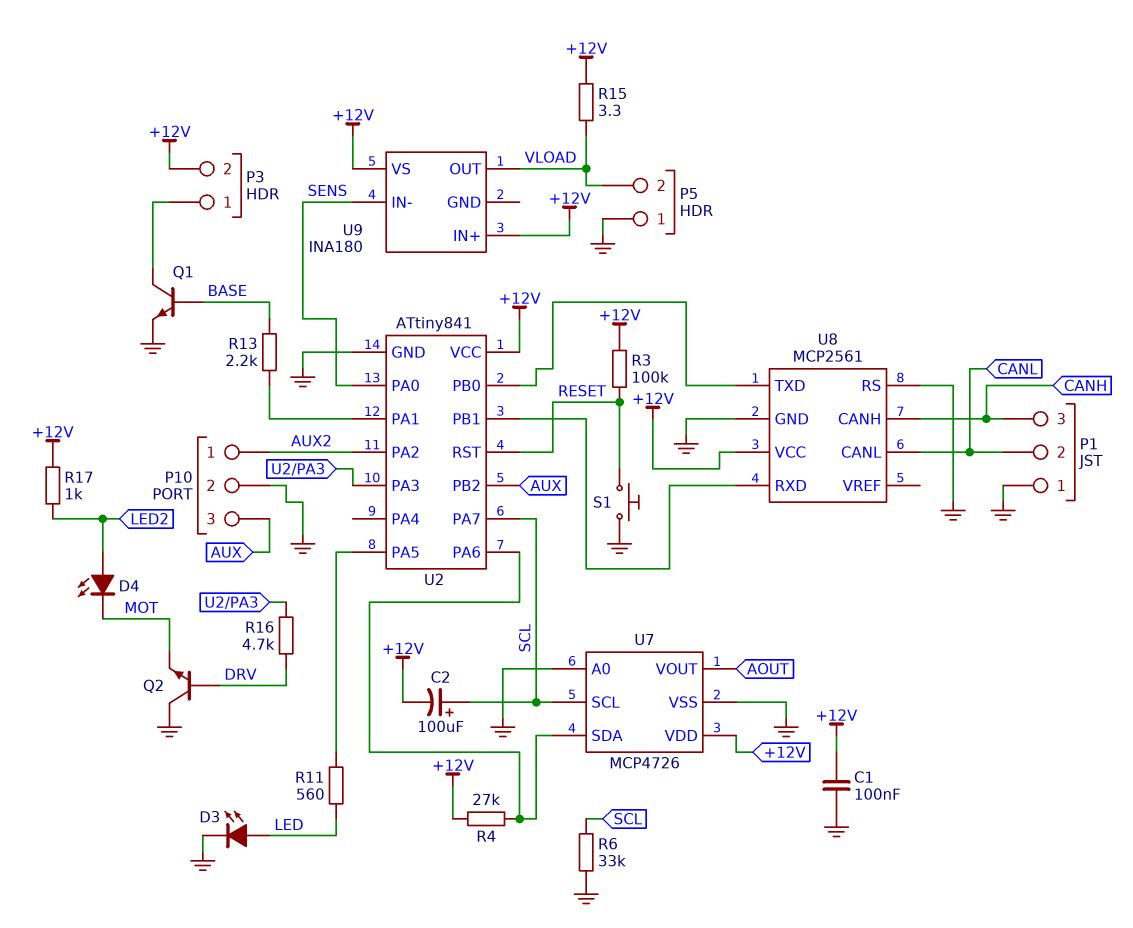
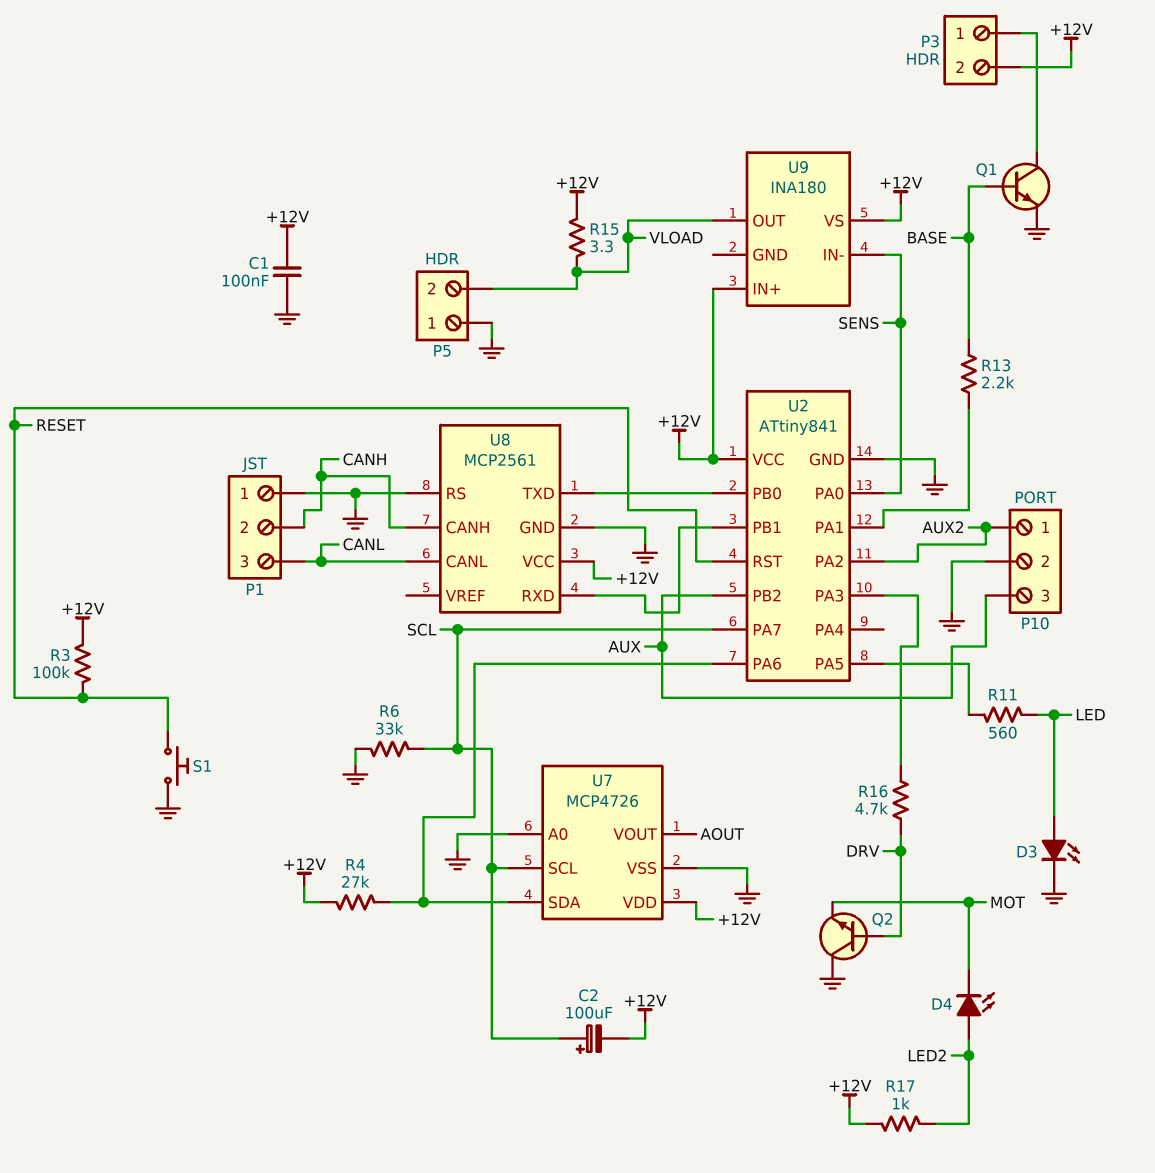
P1 pin 2: CANL -> CANH
P1 pin 3: CANH -> CANL

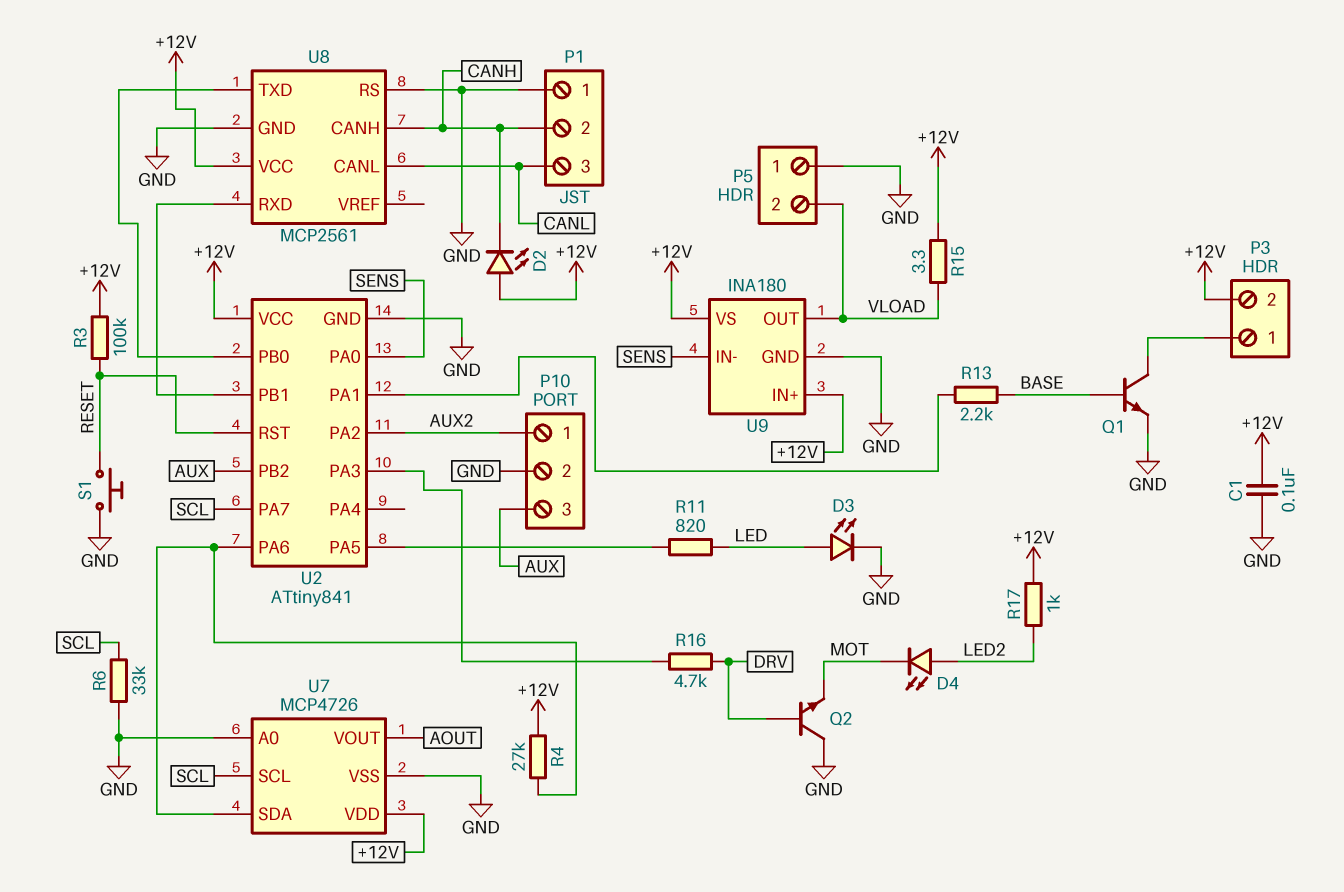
C2: 100uF (plus SCL, minus +12V) -> none
D2: none -> LED (A +12V, K CANH)
R11: 560 (LED, U2/PA5) -> 820 (LED, U2/PA5)
U9 pin GND: none -> GND

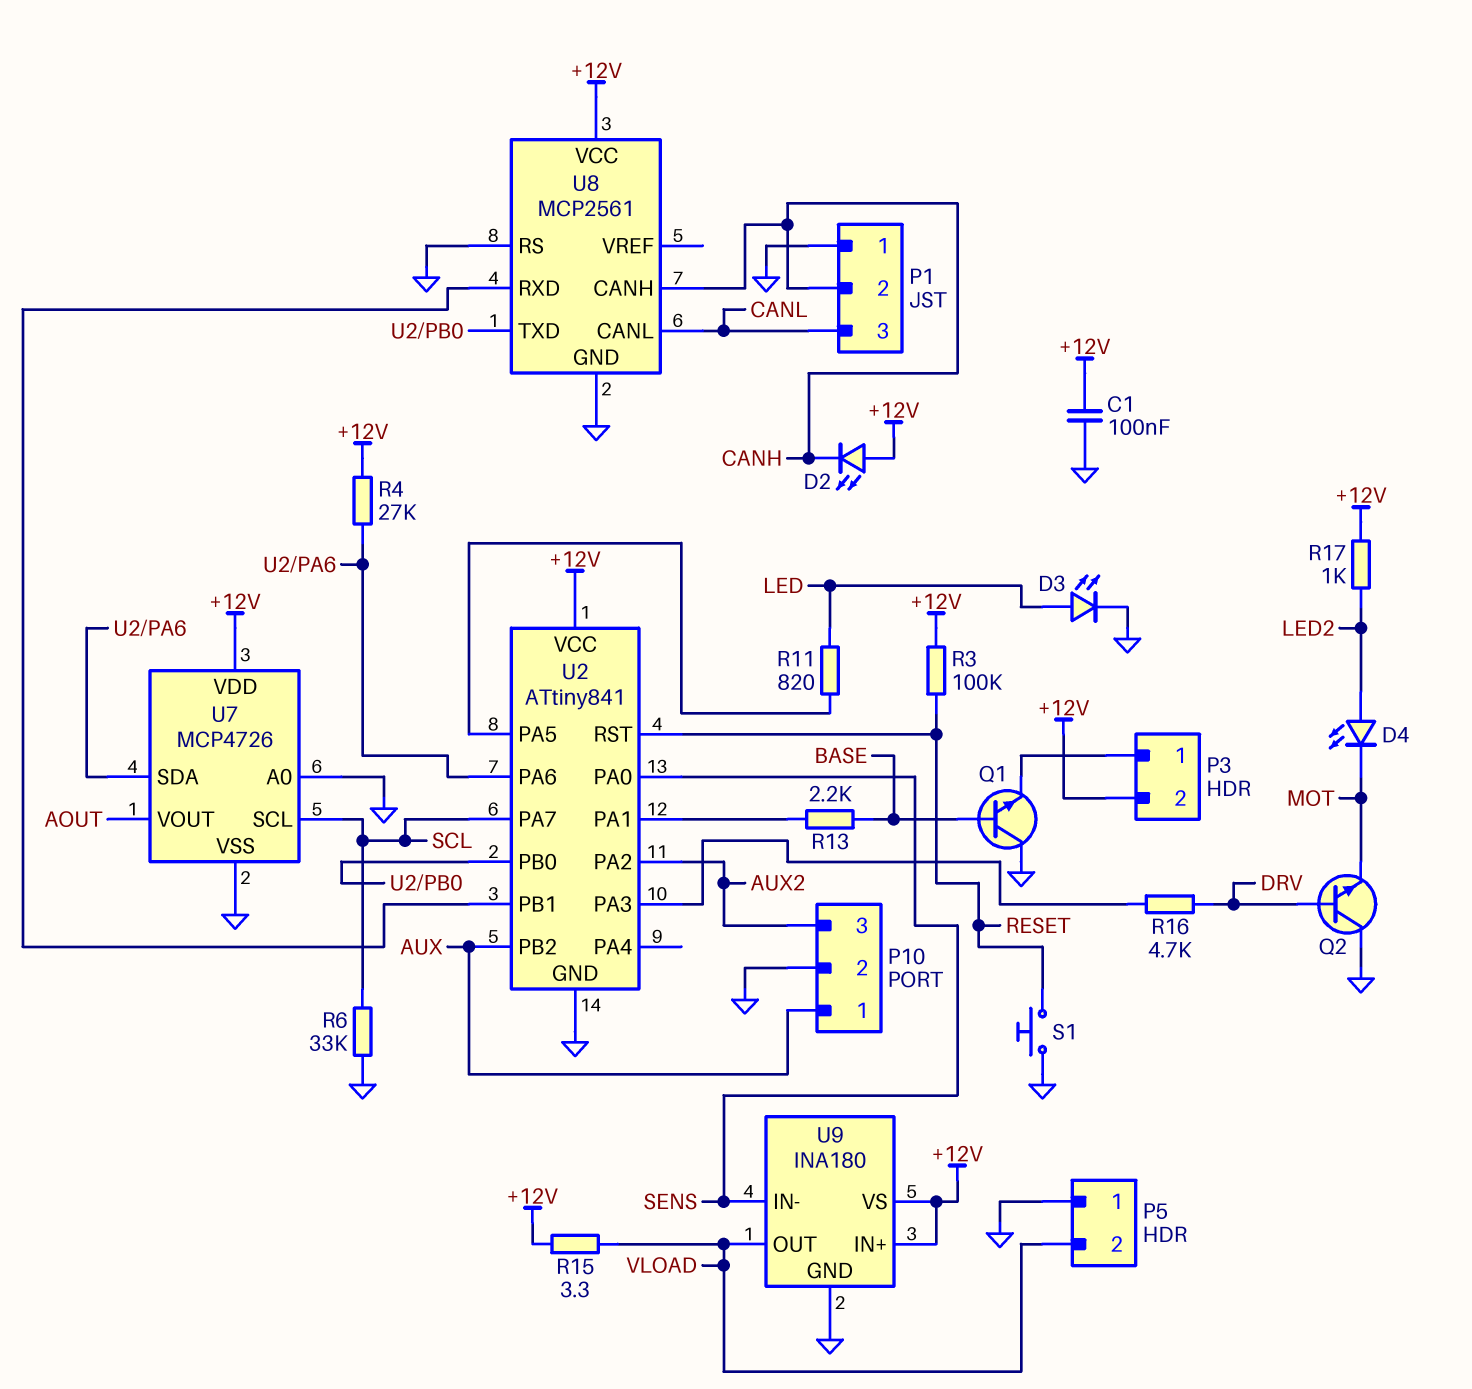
P10 pin 1: AUX2 -> AUX
P10 pin 3: AUX -> AUX2
Q1: NPN (B BASE, C P3/1, E GND) -> NPN (B BASE, C GND, E P3/1)

